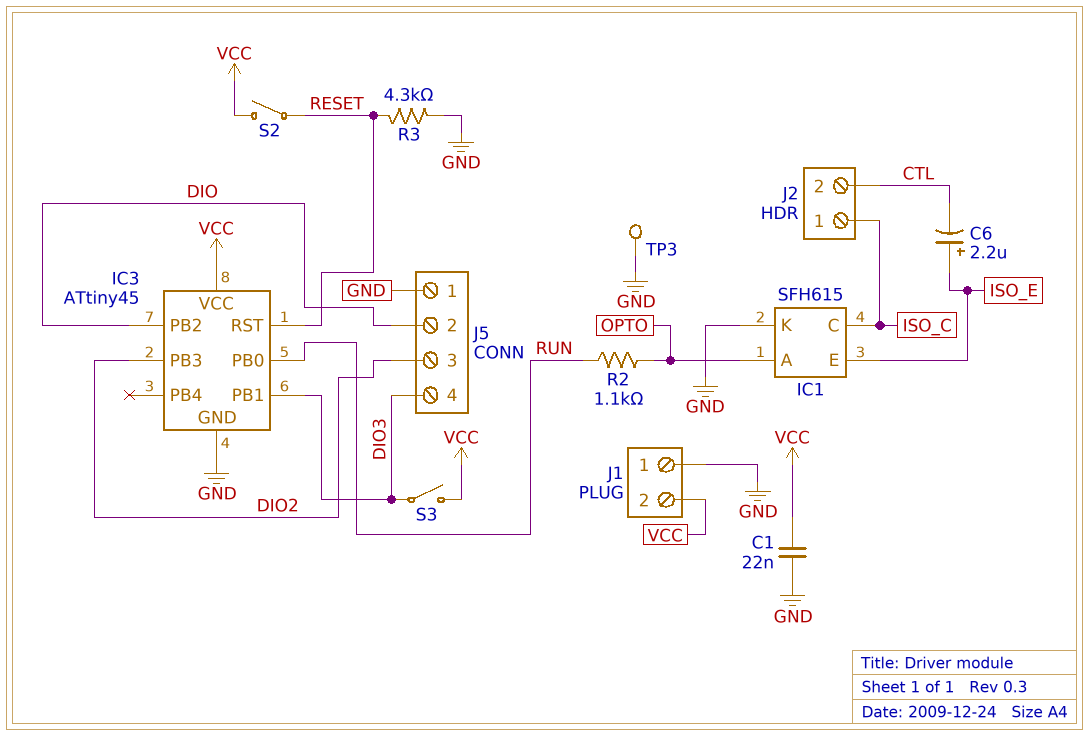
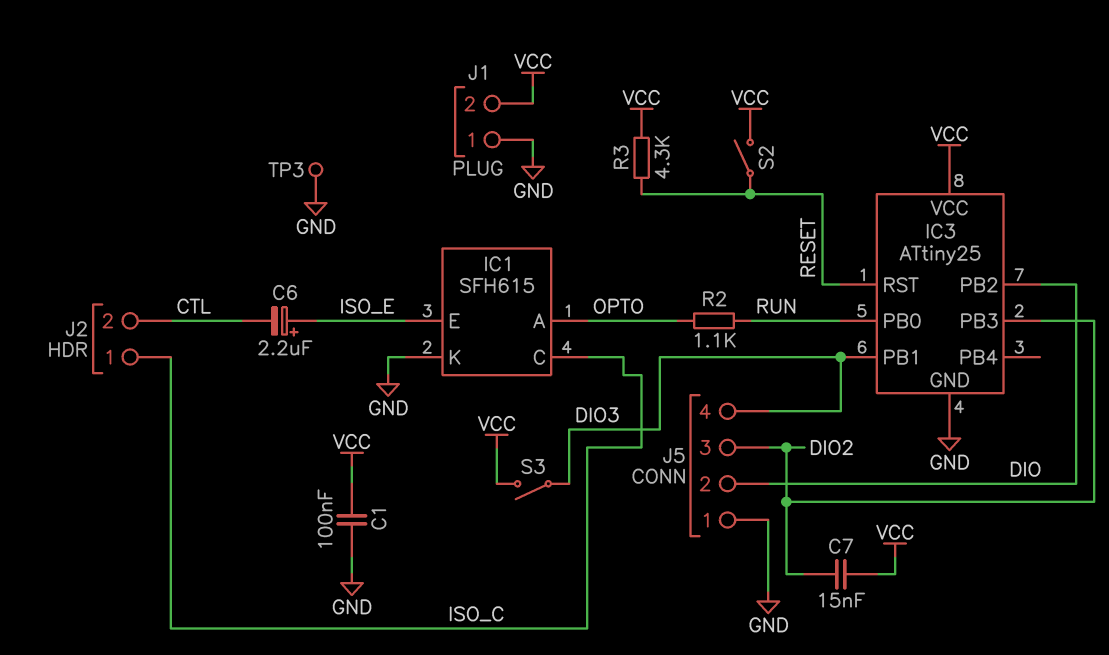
C1: 22nF (GND, VCC) -> 100nF (GND, VCC)
C7: none -> 15nF (DIO2, VCC)
IC3: ATtiny45 -> ATtiny25
R3: 4.3k (GND, RESET) -> 4.3k (RESET, VCC)

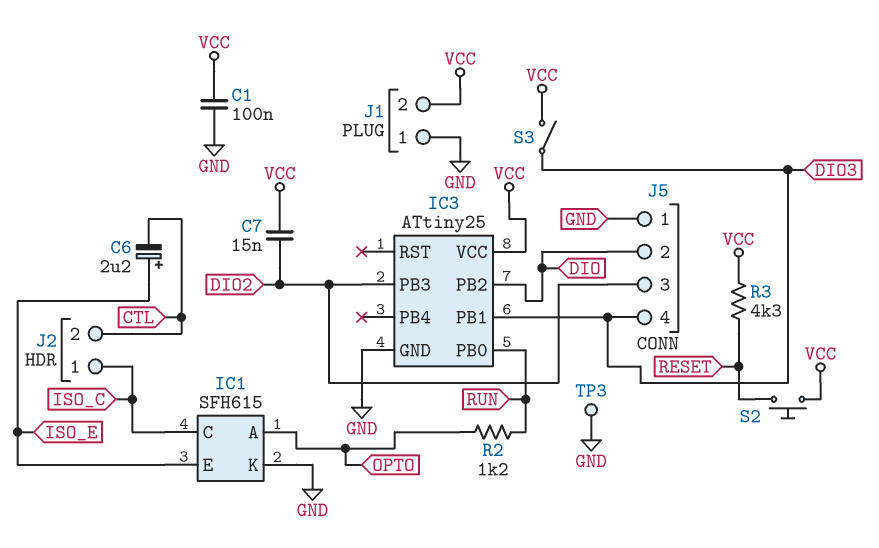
IC3 pin RST: RESET -> none
R2: 1.1k (OPTO, RUN) -> 1.2k (OPTO, RUN)
S2: switch (RESET, VCC) -> button (RESET, VCC)

